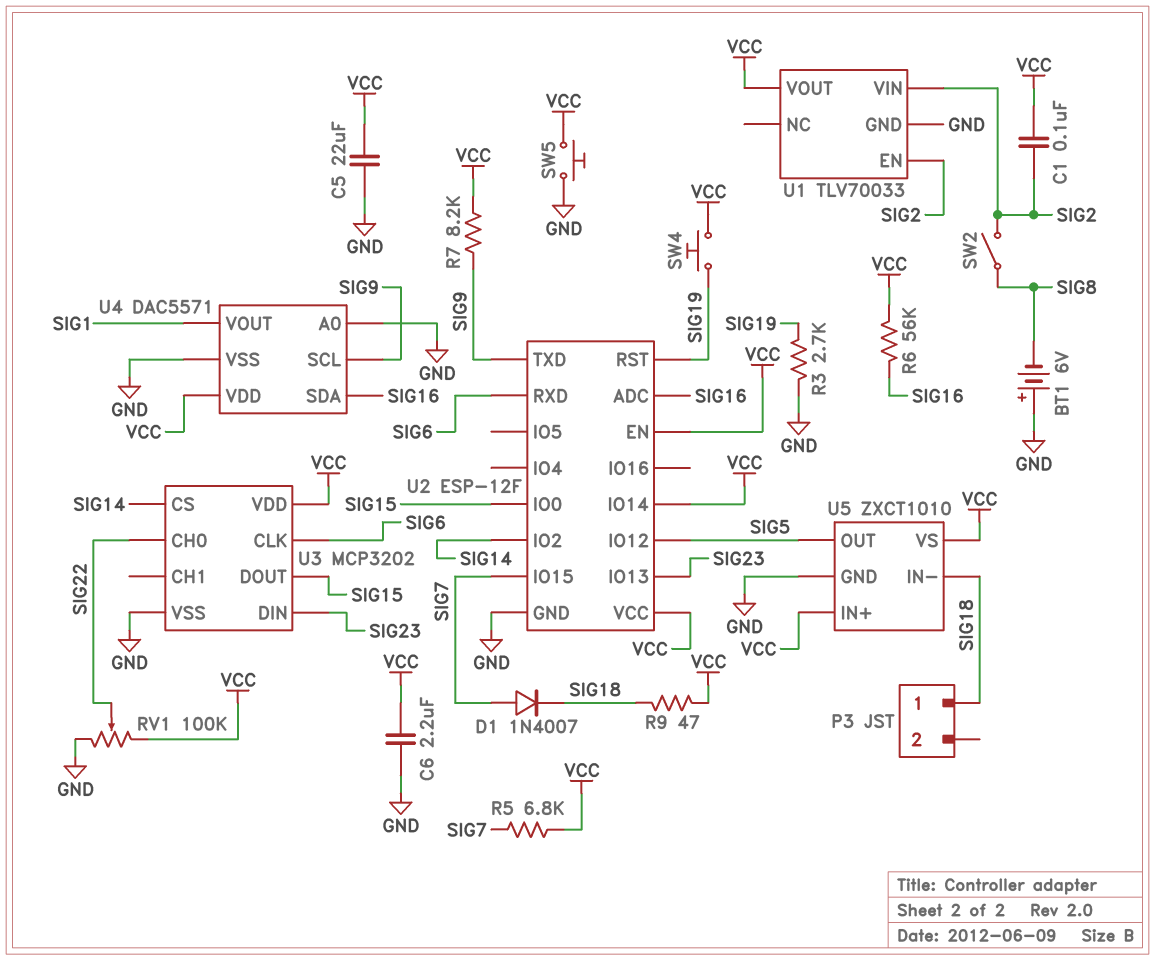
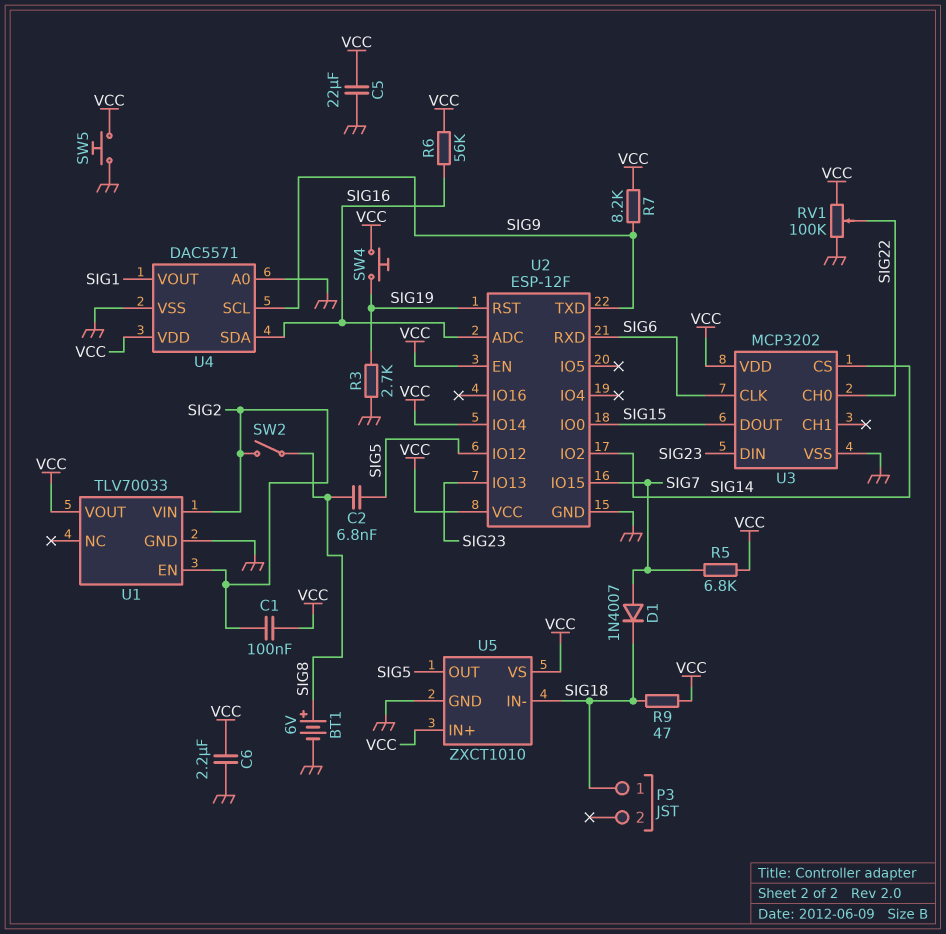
BT1: 6V (plus GND, minus SIG8) -> 6V (plus SIG8, minus GND)
C2: none -> 6.8nF (SIG5, SIG8)

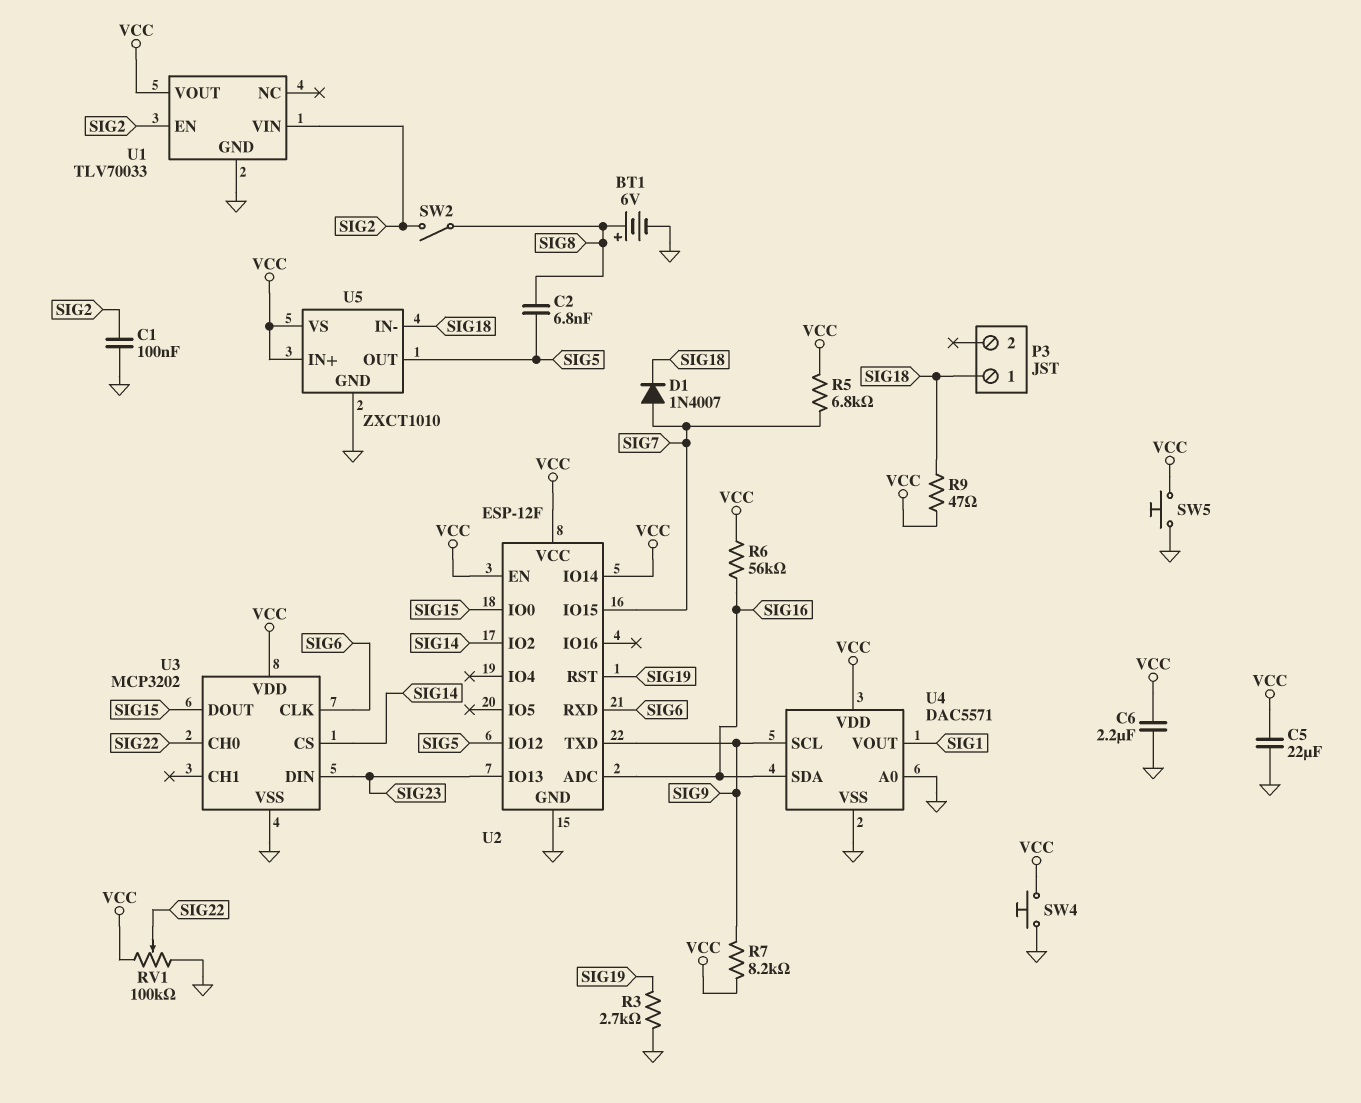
C1: 100nF (SIG2, VCC) -> 100nF (GND, SIG2)
SW4: button (SIG19, VCC) -> button (GND, VCC)

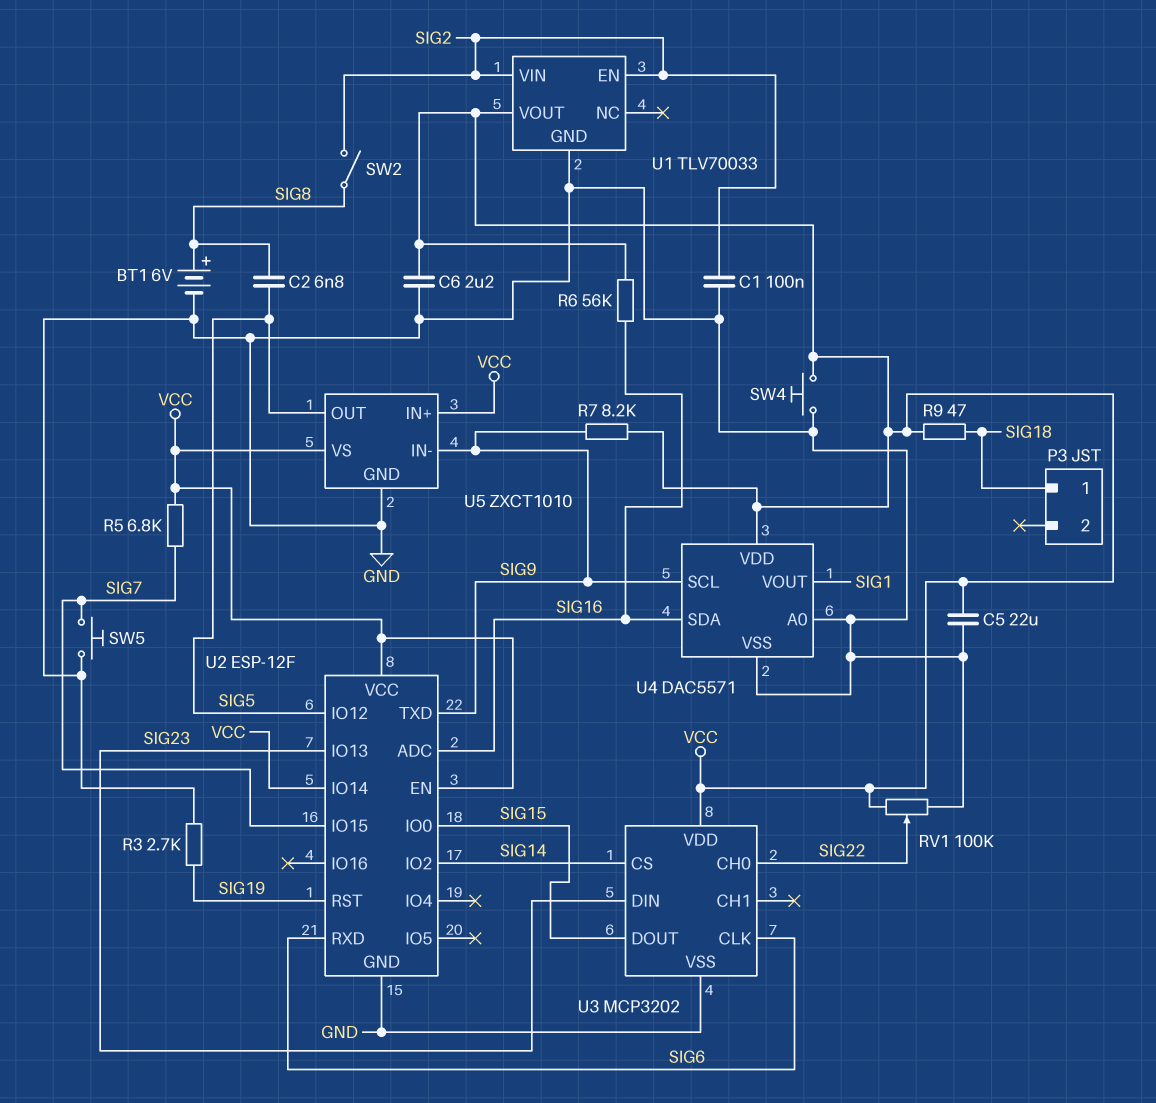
D1: diode 1N4007 (A SIG7, K SIG18) -> none
SW5: button (GND, VCC) -> button (GND, SIG7)
U5 pin IN-: SIG18 -> SIG9

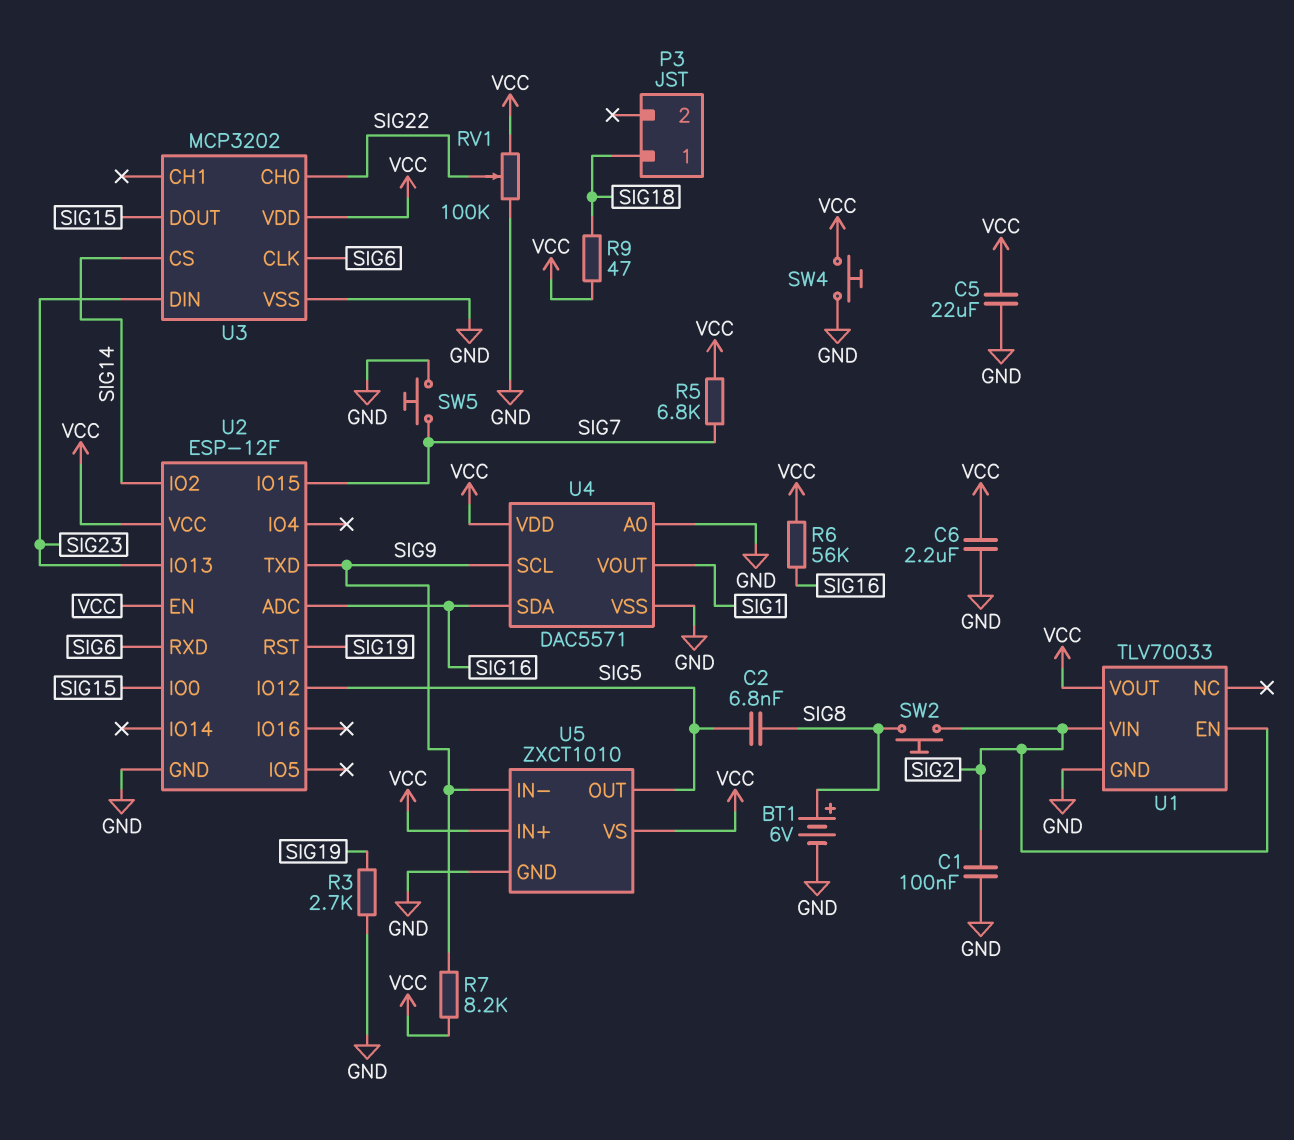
SW2: switch (SIG2, SIG8) -> button (SIG2, SIG8)
U2 pin IO14: VCC -> none

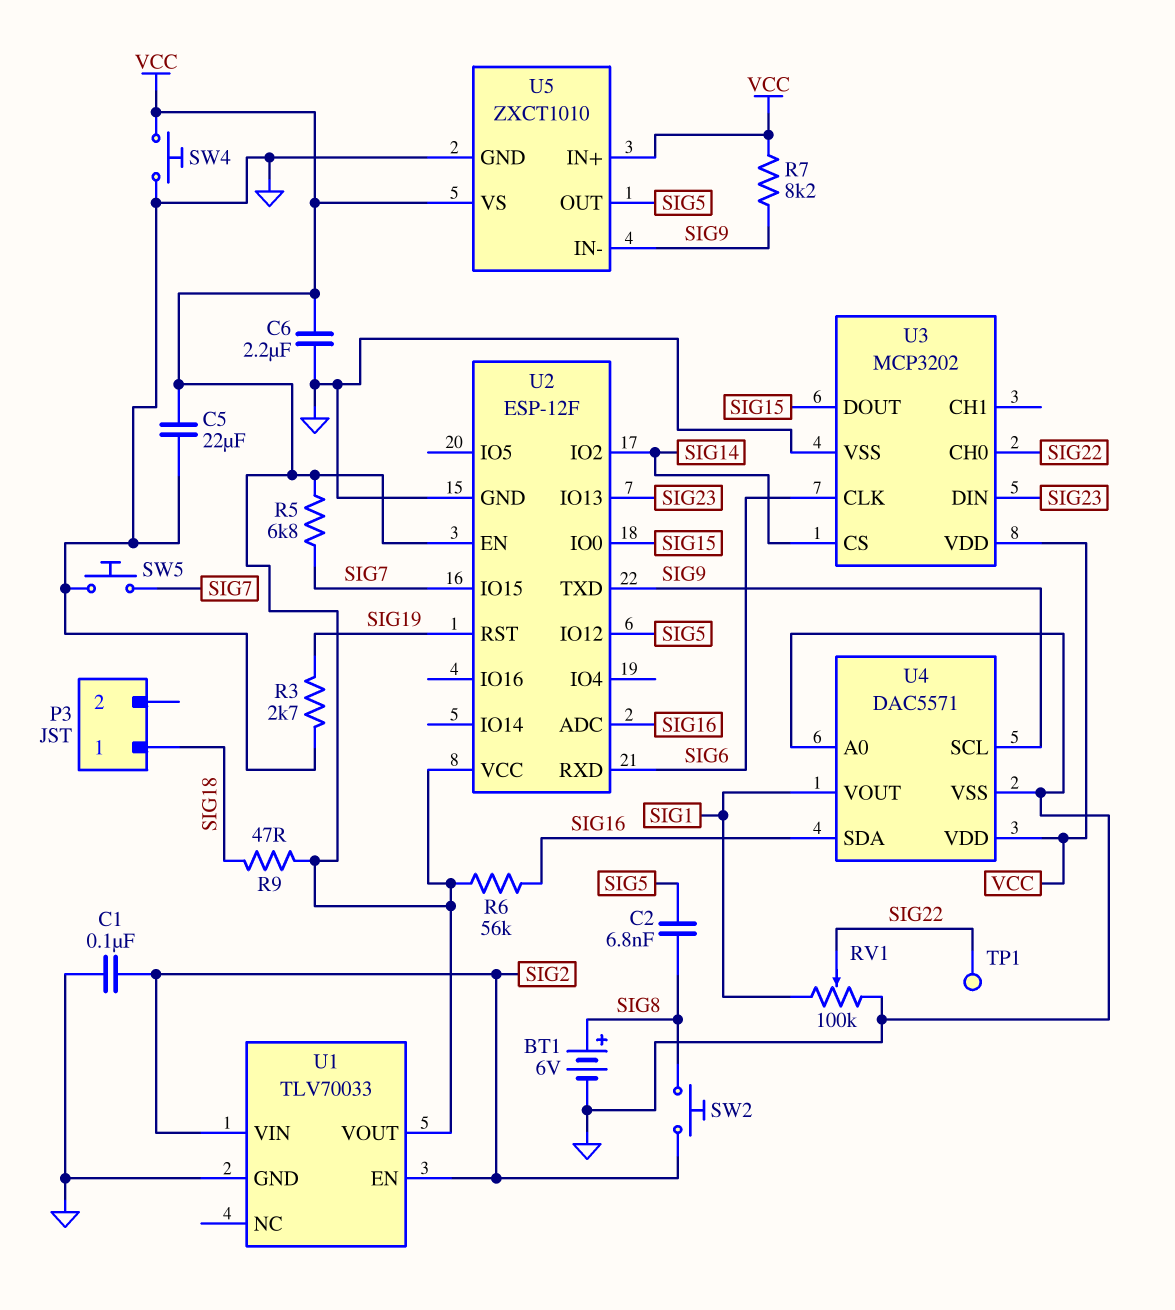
RV1: 100k (GND, VCC, wiper SIG22) -> 100k (GND, SIG1, wiper SIG22)
TP1: none -> test point (SIG22)

